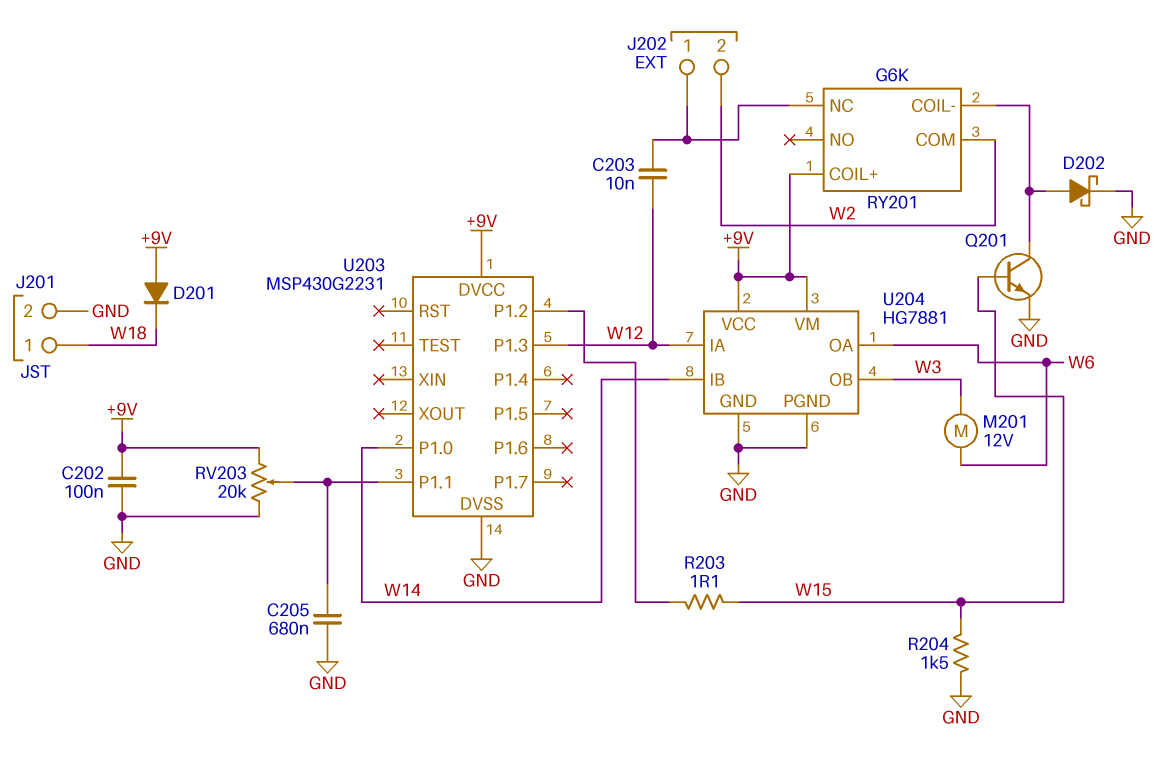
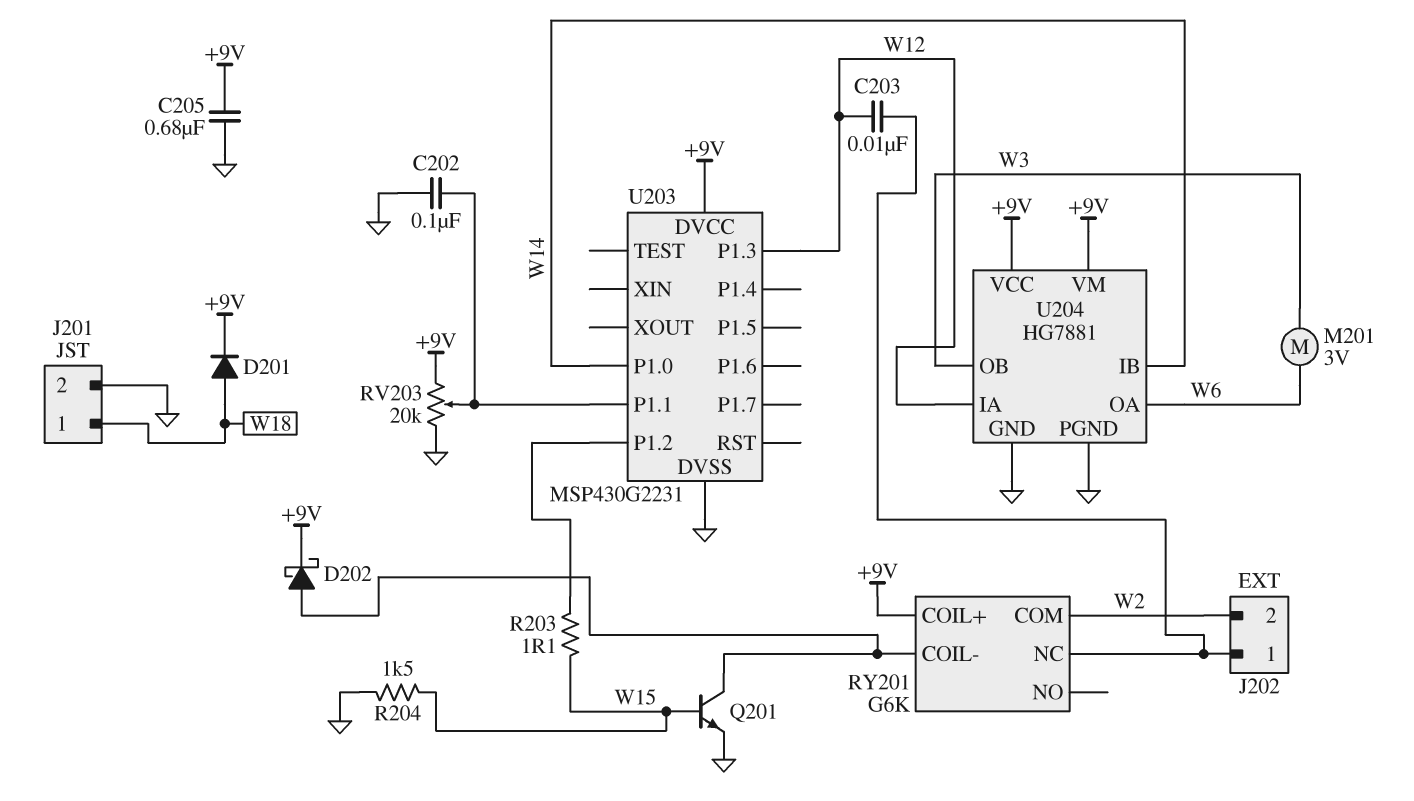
C202: 100nF (+9V, GND) -> 100nF (GND, U203/P1.1)
C205: 680nF (GND, U203/P1.1) -> 680nF (+9V, GND)
D201: diode (A +9V, K W18) -> diode (A W18, K +9V)
D202: schottky (A RY201/COIL-, K GND) -> schottky (A RY201/COIL-, K +9V)
M201: motor 12V (W3, W6) -> motor 3V (W3, W6)

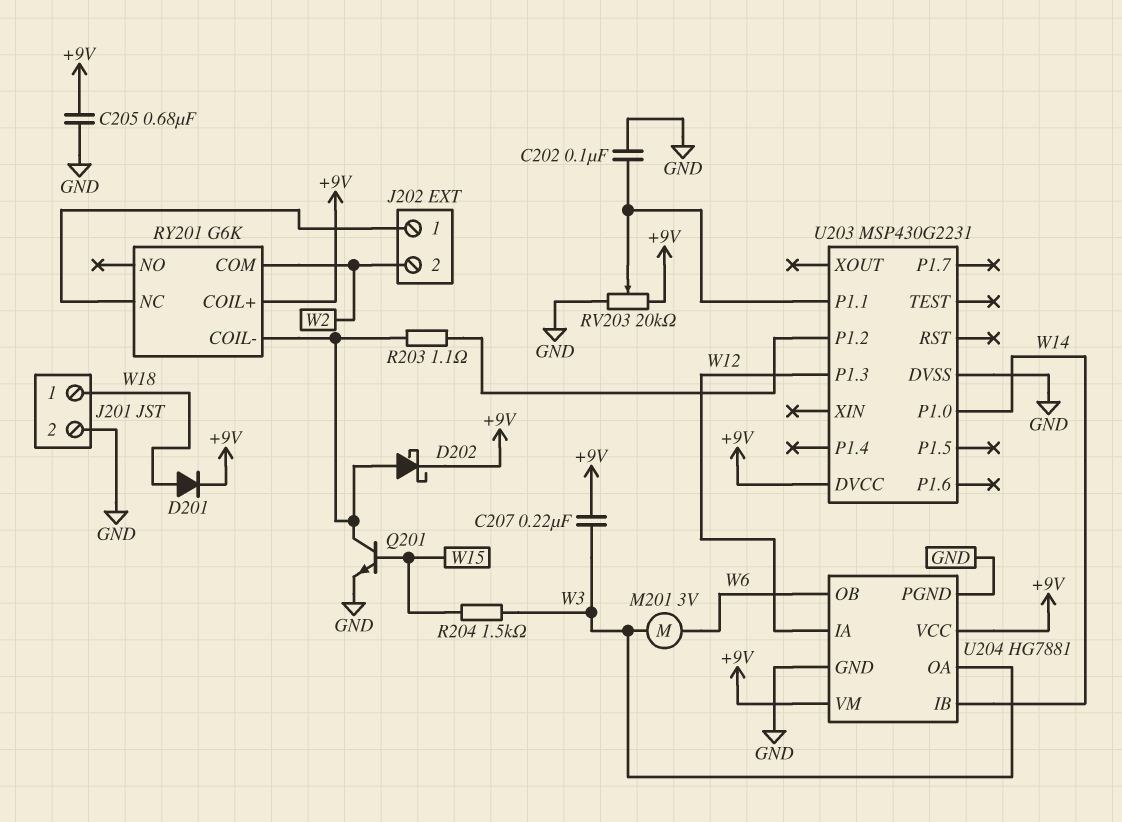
C203: 10nF (J202/1, W12) -> none
C207: none -> 220nF (+9V, W3)
R203: 1.1 (U203/P1.2, W15) -> 1.1 (RY201/COIL-, U203/P1.2)
R204: 1.5k (GND, W15) -> 1.5k (W3, W15)
U204 pin OA: W6 -> W3
U204 pin OB: W3 -> W6

